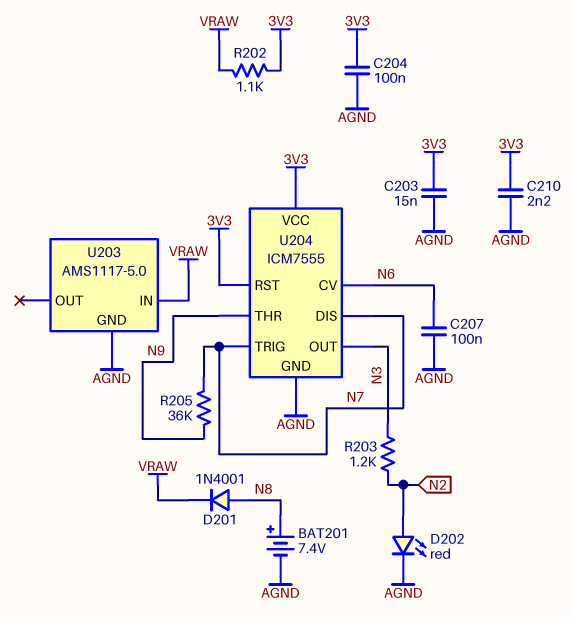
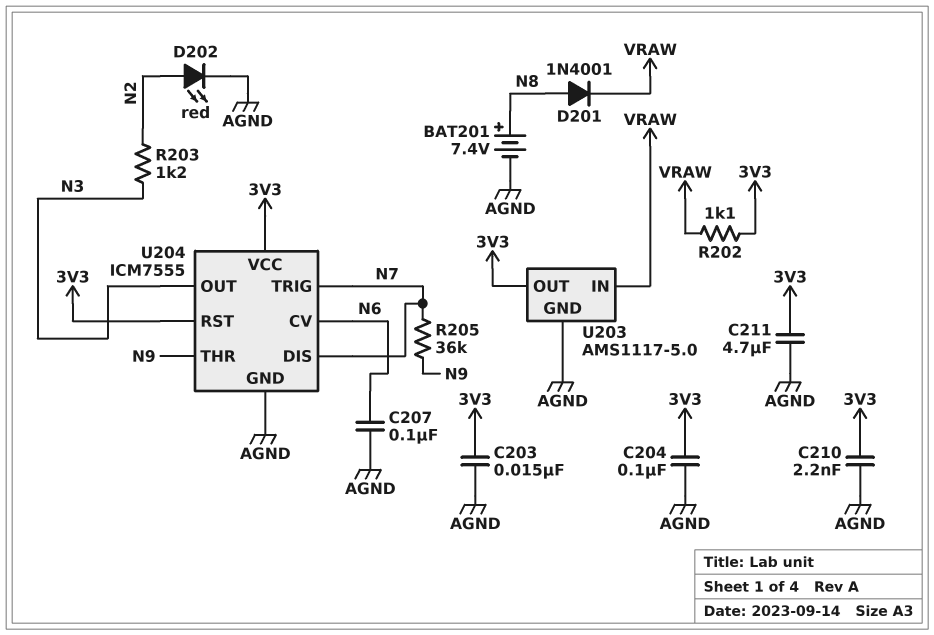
C211: none -> 4.7uF (3V3, AGND)
U203 pin OUT: none -> 3V3

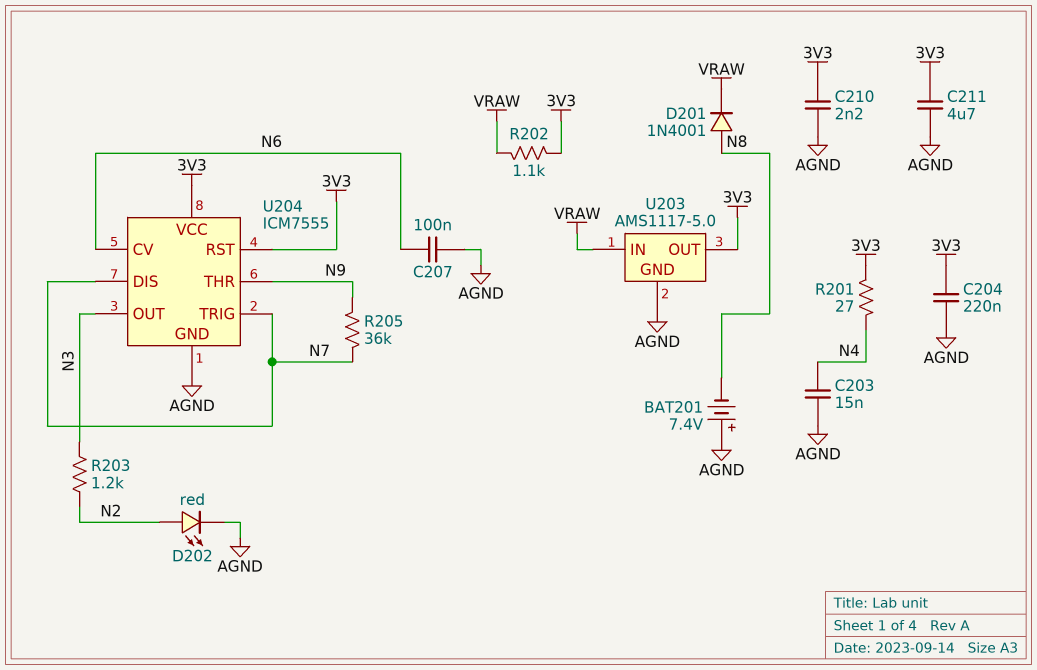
BAT201: 7.4V (plus N8, minus AGND) -> 7.4V (plus AGND, minus N8)
C203: 15nF (3V3, AGND) -> 15nF (AGND, N4)
C204: 100nF (3V3, AGND) -> 220nF (3V3, AGND)
R201: none -> 27 (3V3, N4)

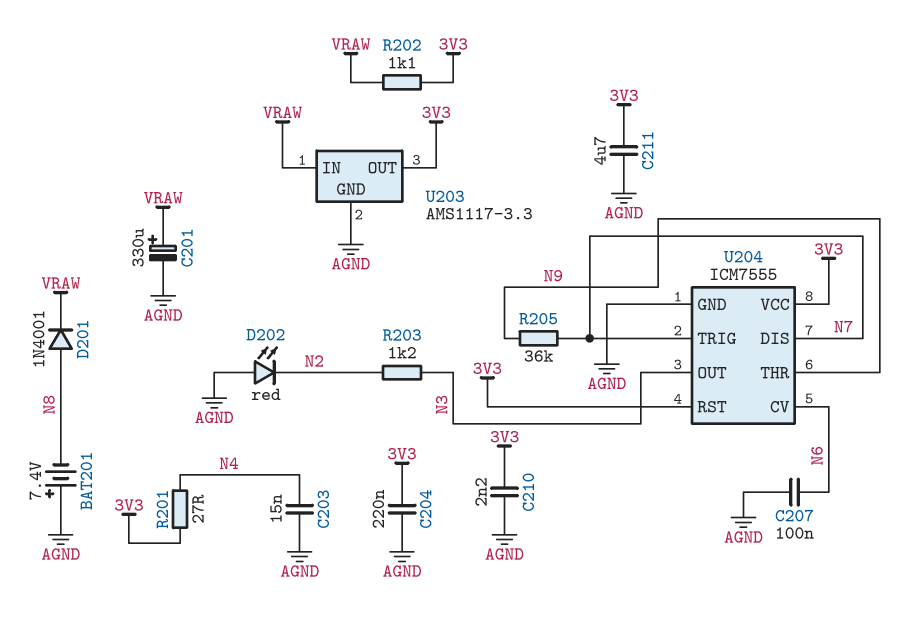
C201: none -> 330uF (plus VRAW, minus AGND)
D202: LED red (A N2, K AGND) -> LED red (A AGND, K N2)
U203: AMS1117-5.0 -> AMS1117-3.3

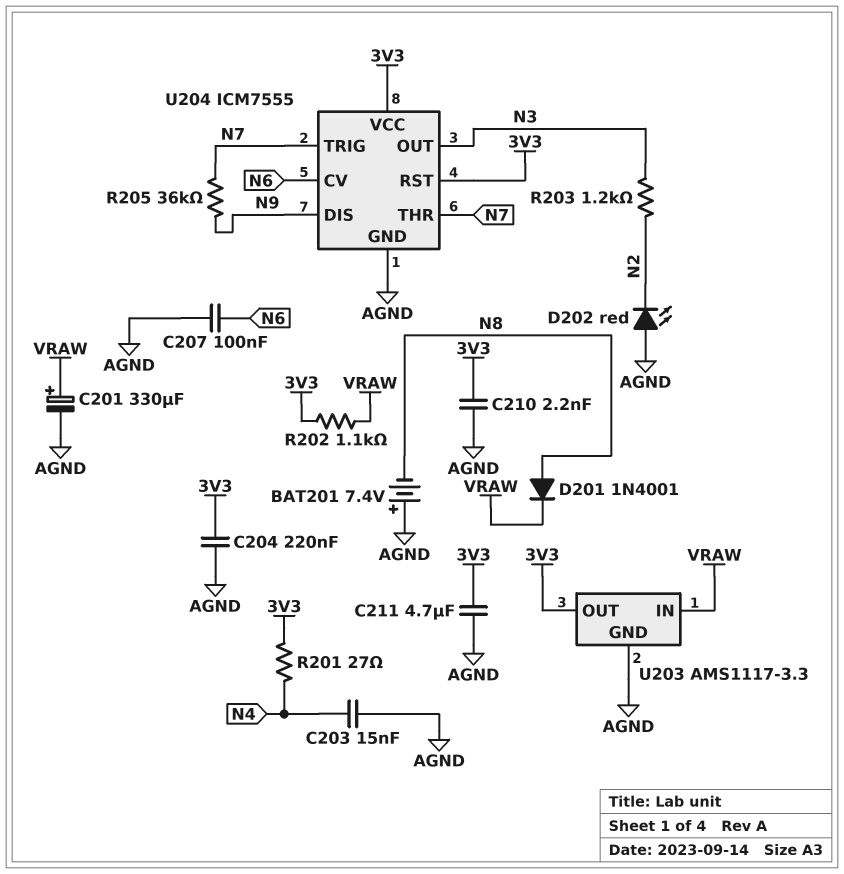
U204 pin DIS: N7 -> N9
U204 pin THR: N9 -> N7

